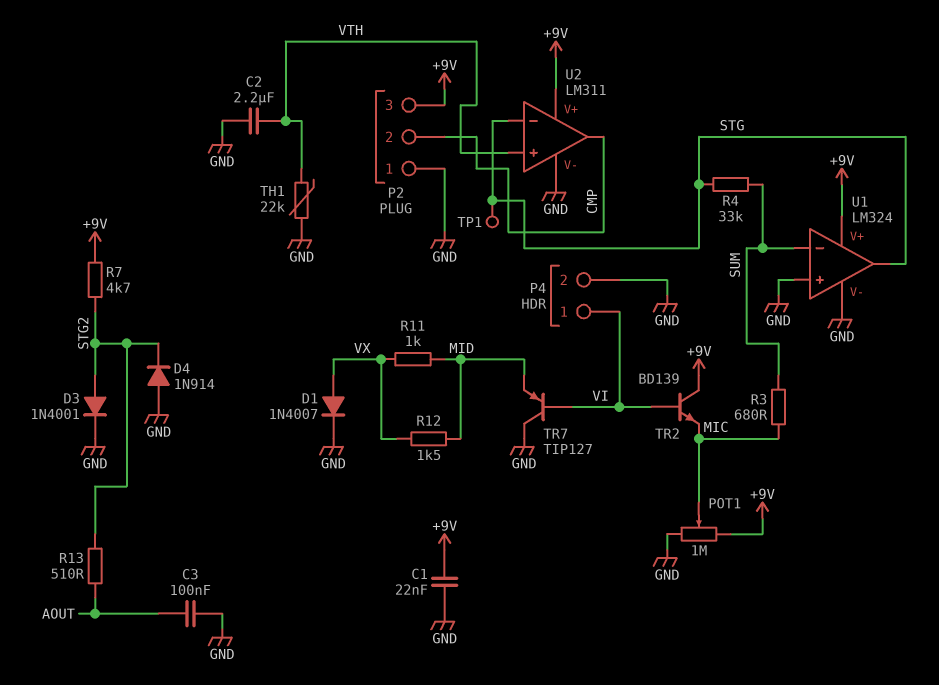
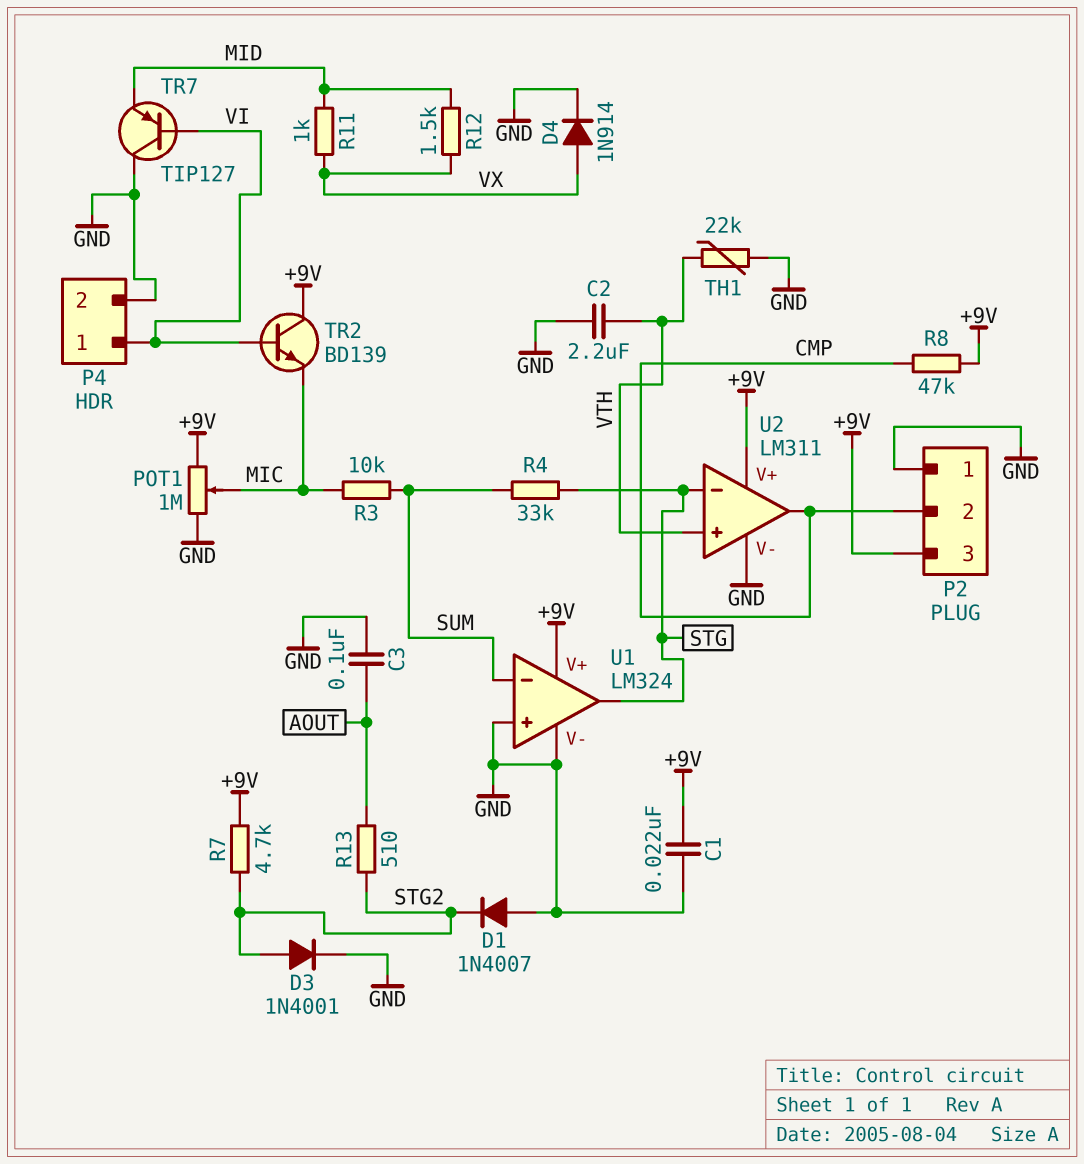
D1: diode 1N4007 (A VX, K GND) -> diode 1N4007 (A GND, K STG2)
D4: diode 1N914 (A GND, K STG2) -> diode 1N914 (A VX, K GND)
R3: 680 (MIC, SUM) -> 10k (MIC, SUM)
R8: none -> 47k (+9V, CMP)
TP1: test point (STG) -> none

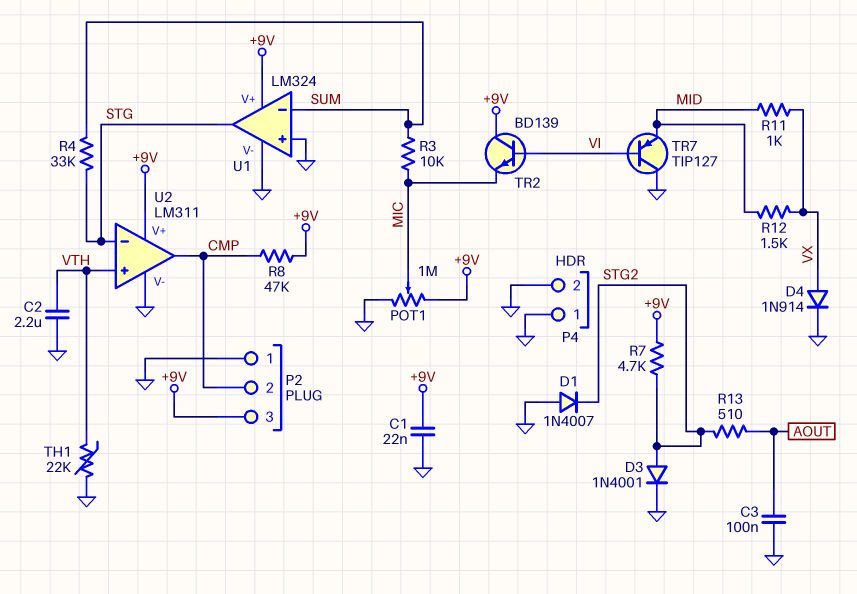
P4 pin 1: VI -> GND

